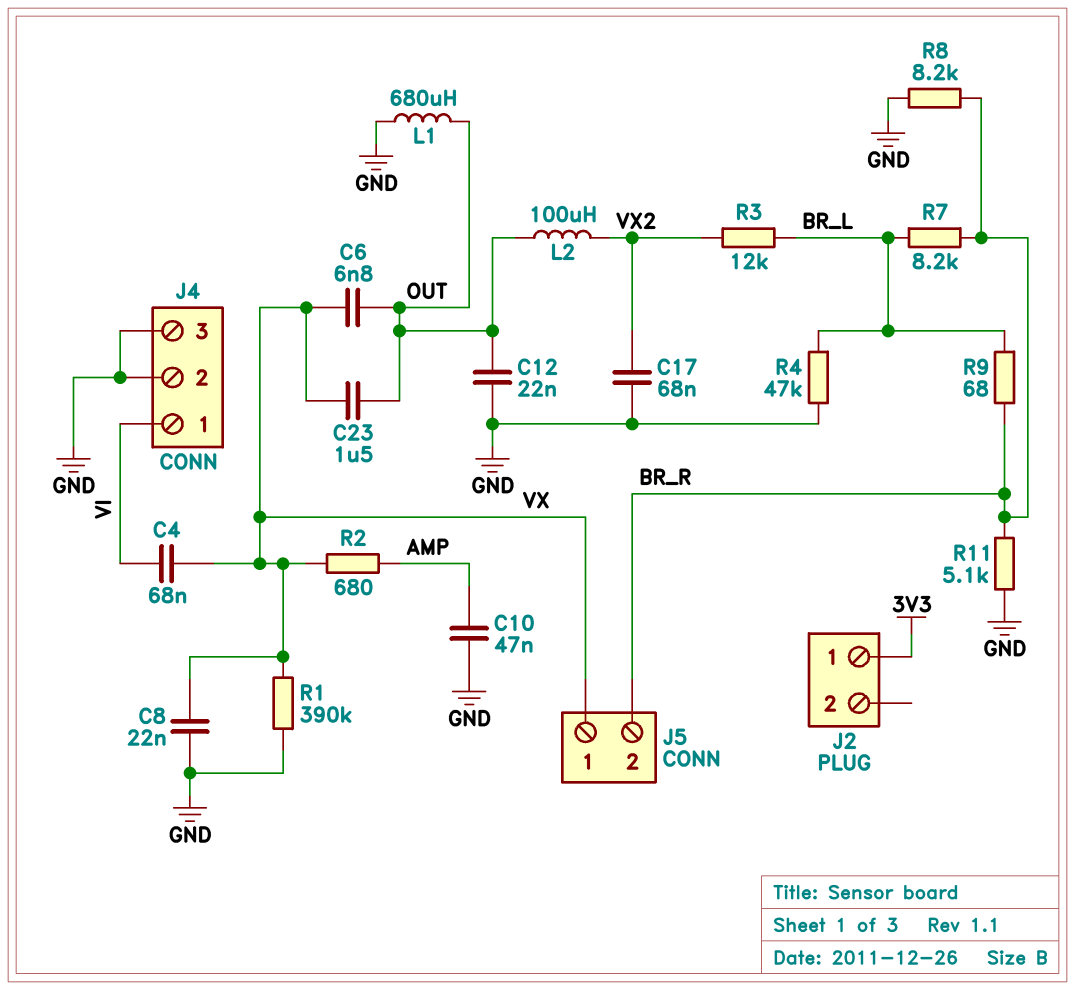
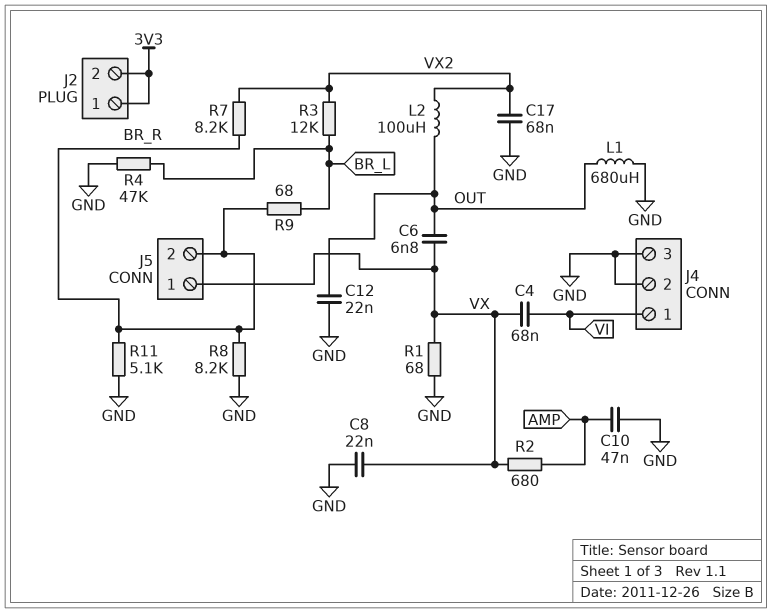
C23: 1.5uF (OUT, VX) -> none
J2 pin 2: none -> 3V3
R1: 390k (GND, VX) -> 68 (GND, VX)
R7: 8.2k (BR_L, BR_R) -> 8.2k (BR_R, VX2)

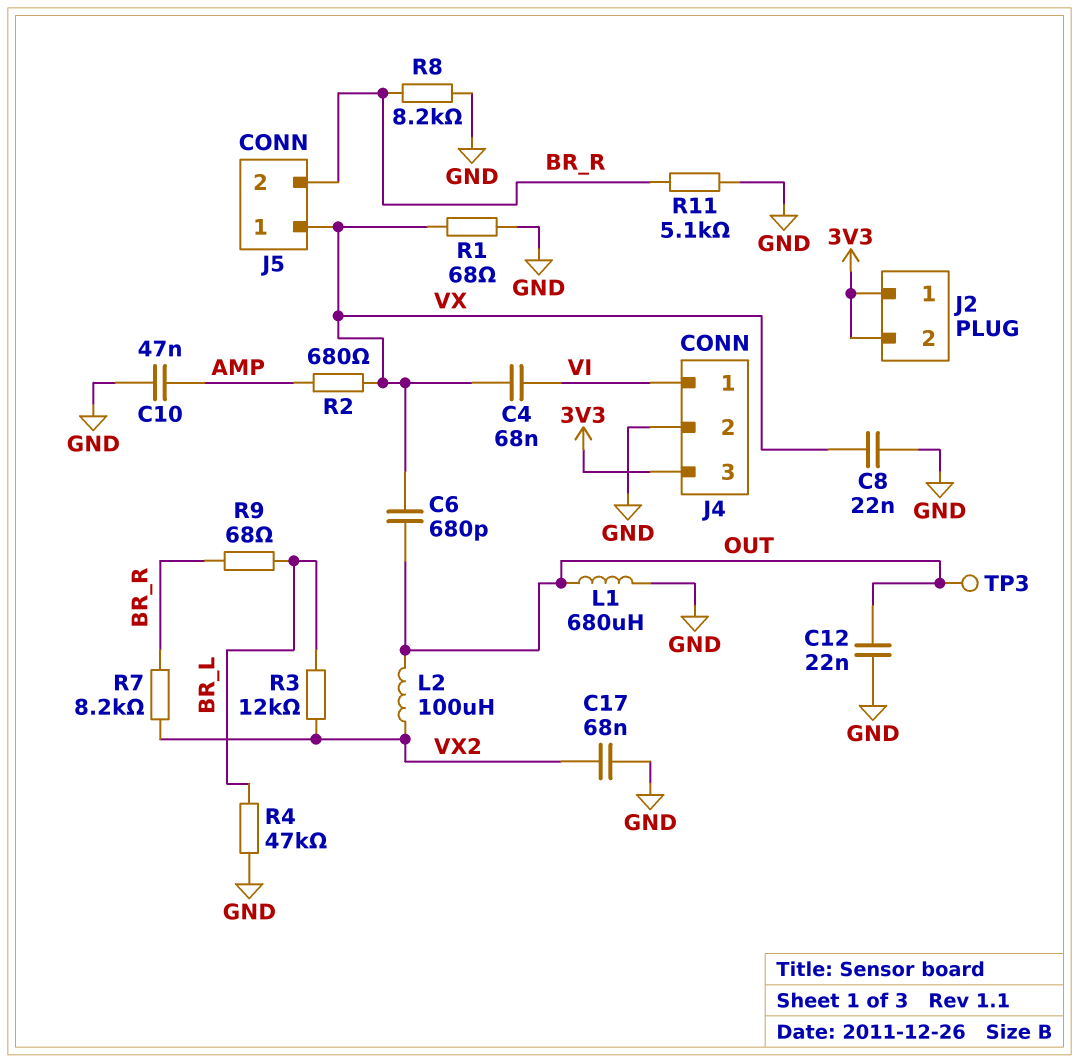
C6: 6.8nF (OUT, VX) -> 680pF (OUT, VX)
J4 pin 3: GND -> 3V3
TP3: none -> test point (OUT)

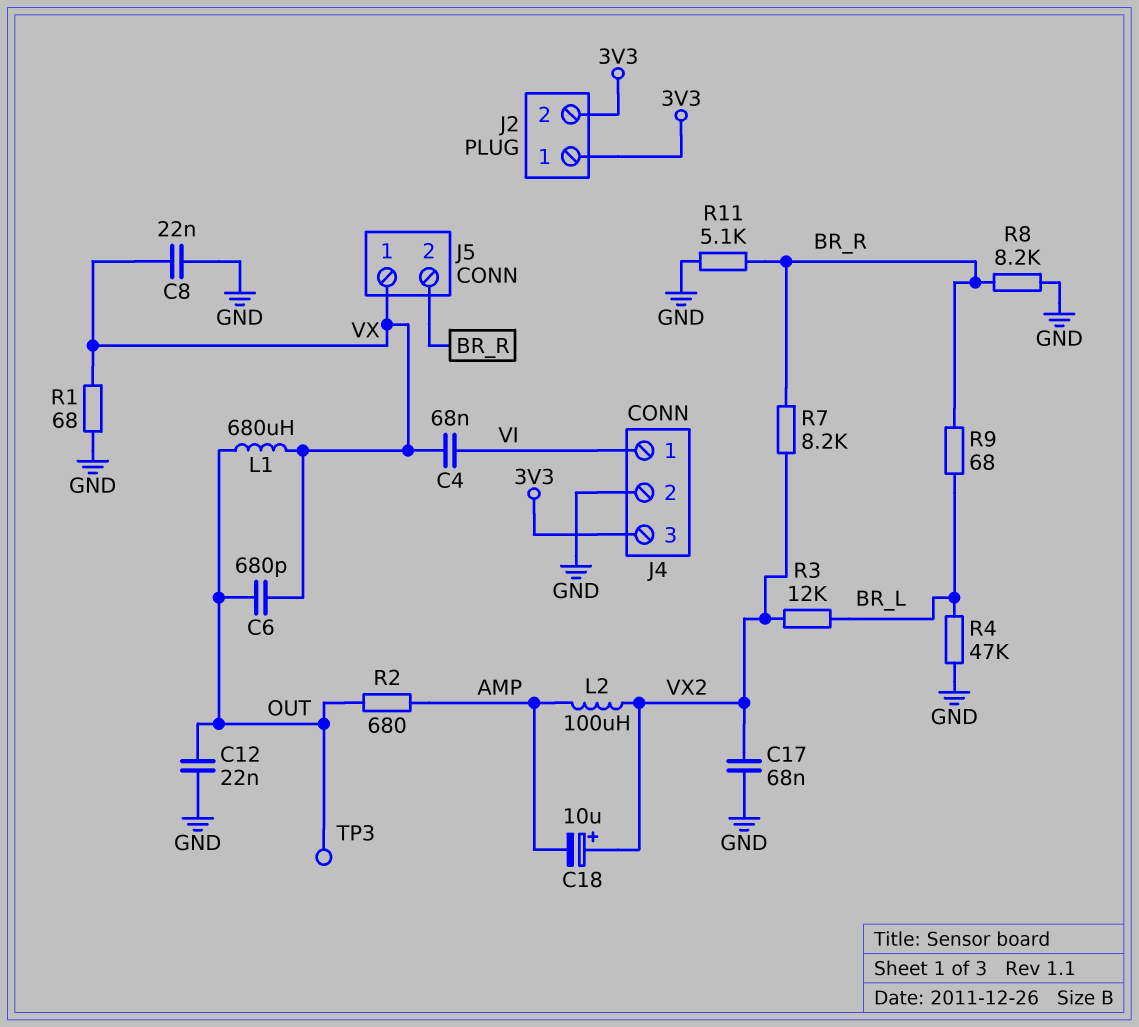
C10: 47nF (AMP, GND) -> none
C18: none -> 10uF (plus VX2, minus AMP)
L1: 680uH (GND, OUT) -> 680uH (OUT, VX)
L2: 100uH (OUT, VX2) -> 100uH (AMP, VX2)
R2: 680 (AMP, VX) -> 680 (AMP, OUT)

